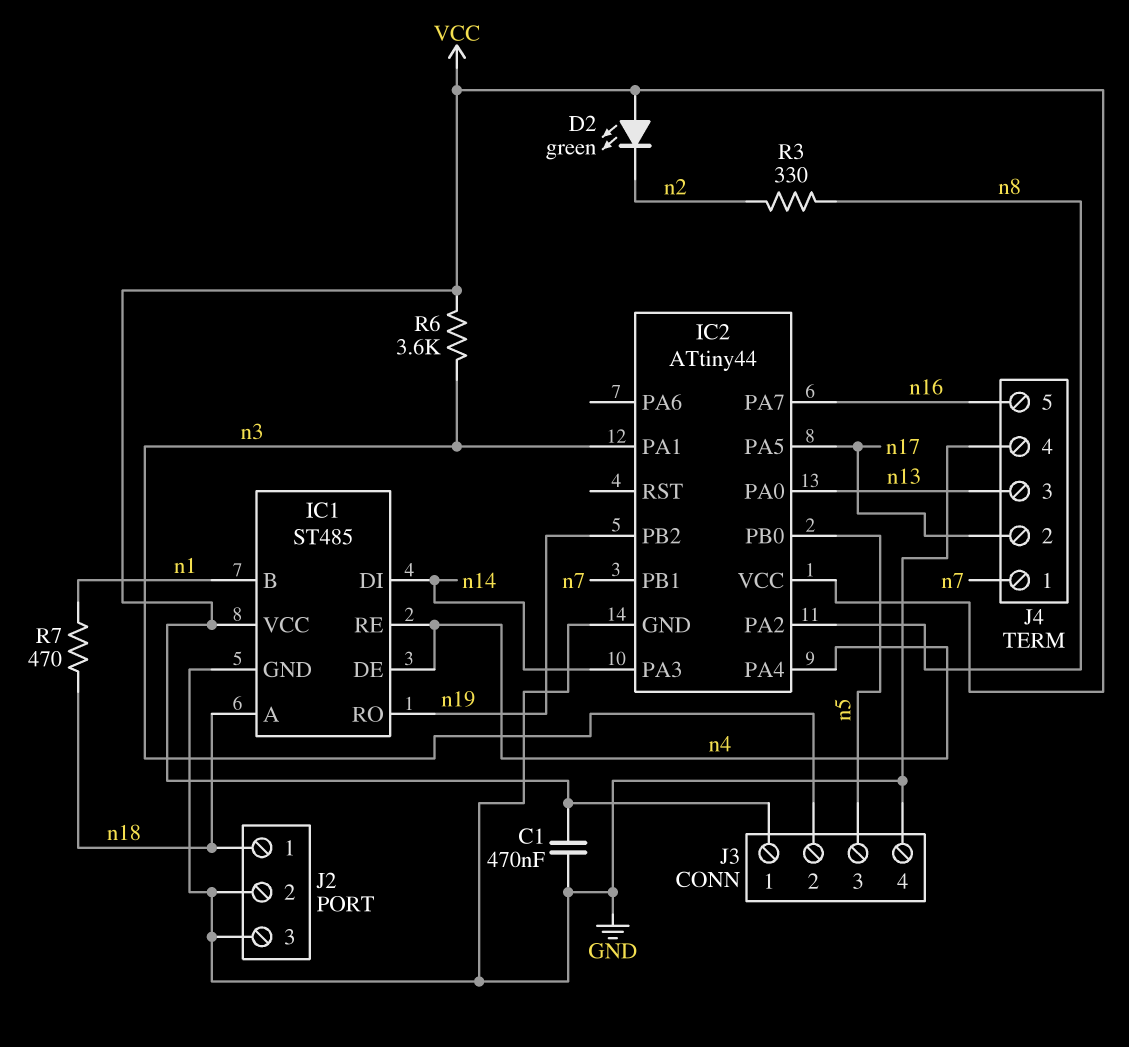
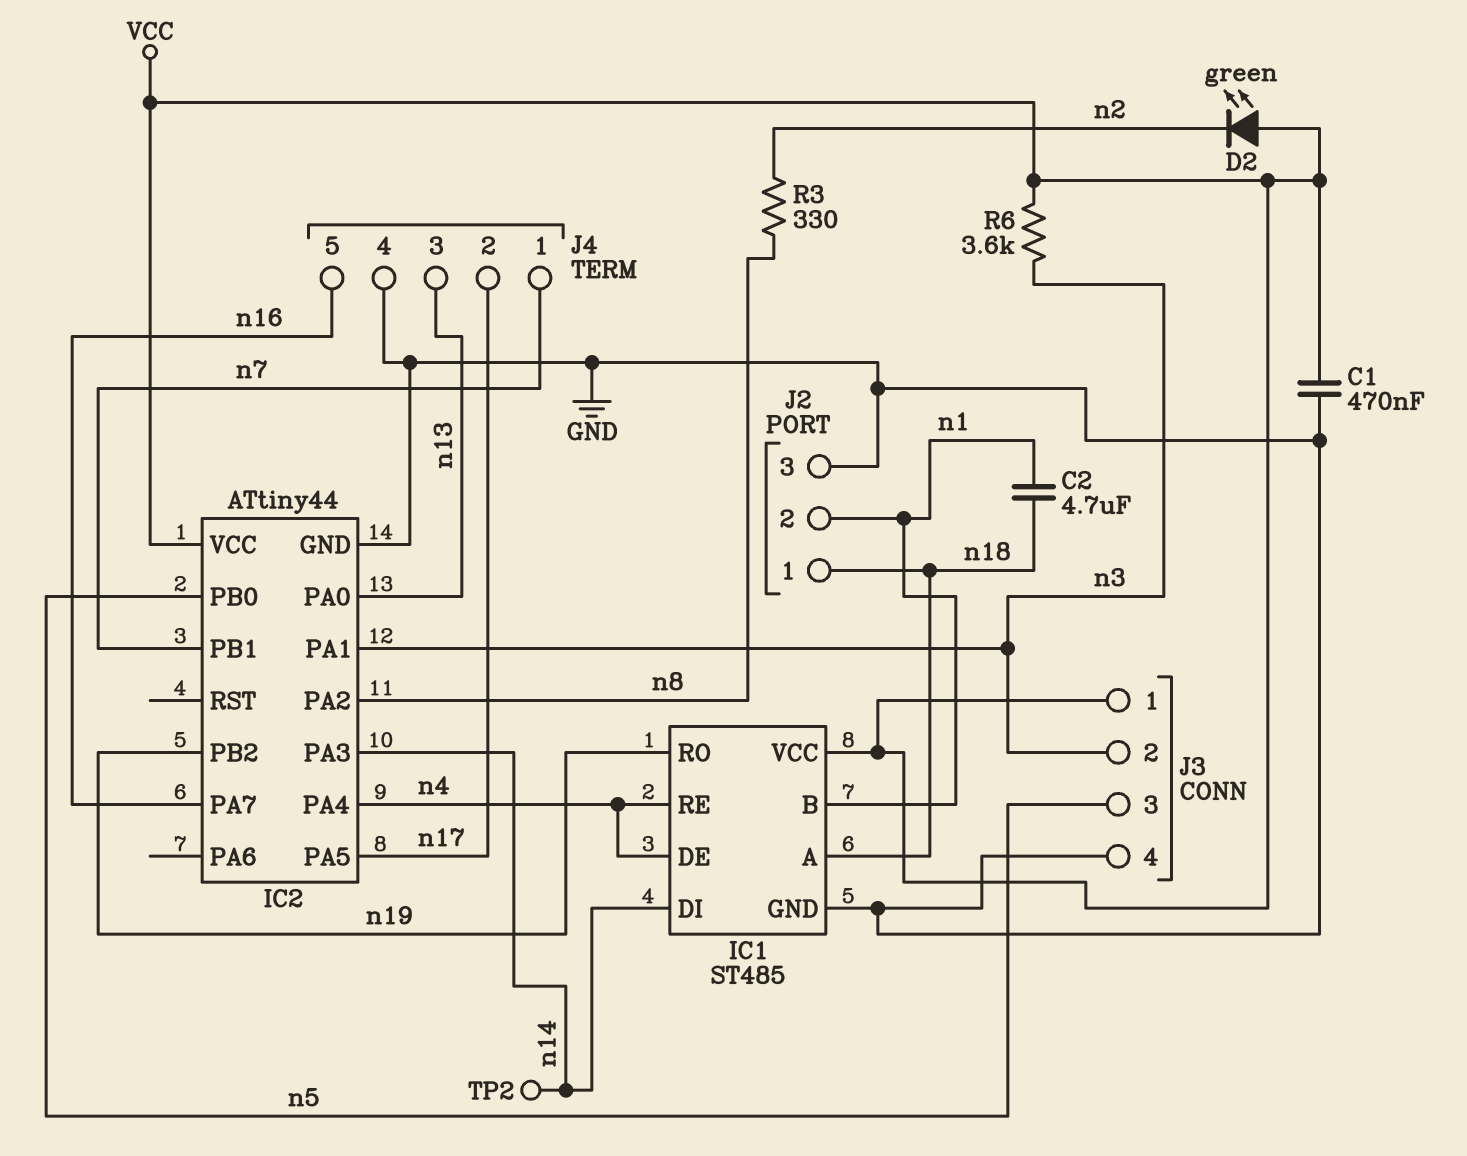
C2: none -> 4.7uF (n1, n18)
J2 pin 2: GND -> n1
R7: 470 (n1, n18) -> none
TP2: none -> test point (n14)

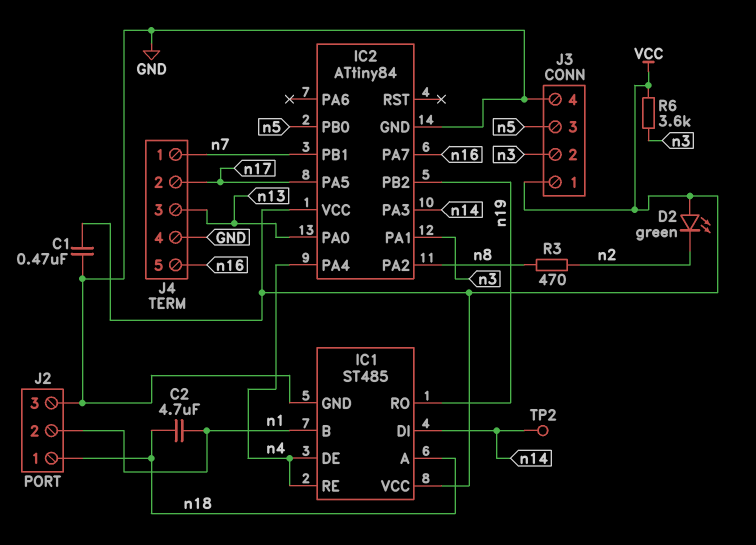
IC2: ATtiny44 -> ATtiny84
R3: 330 (n2, n8) -> 470 (n2, n8)

